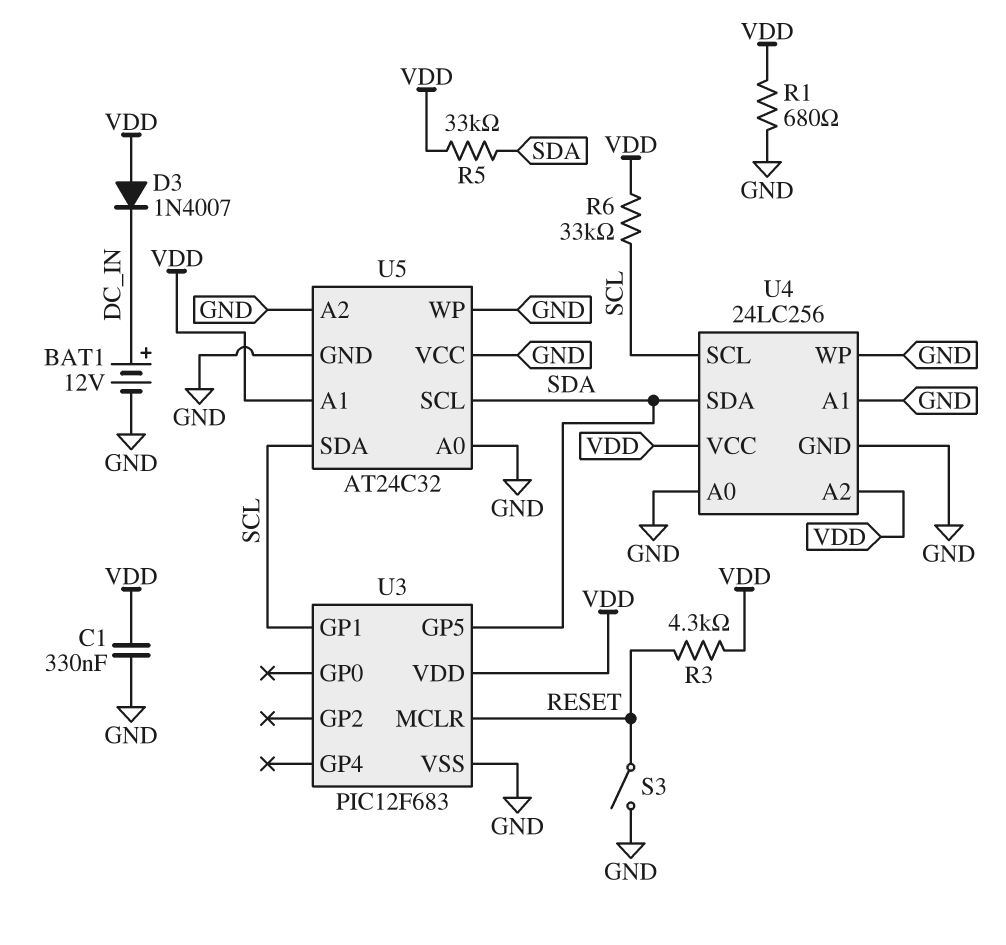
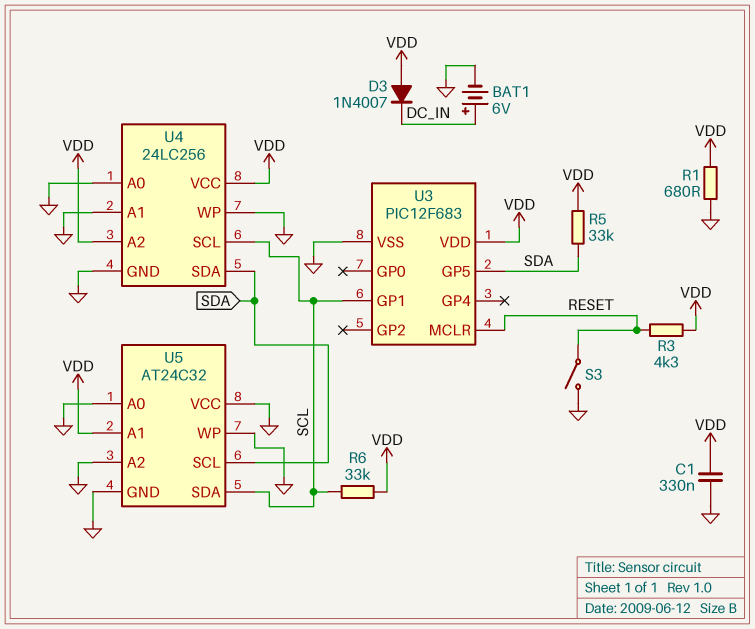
BAT1: 12V (plus DC_IN, minus GND) -> 6V (plus DC_IN, minus GND)

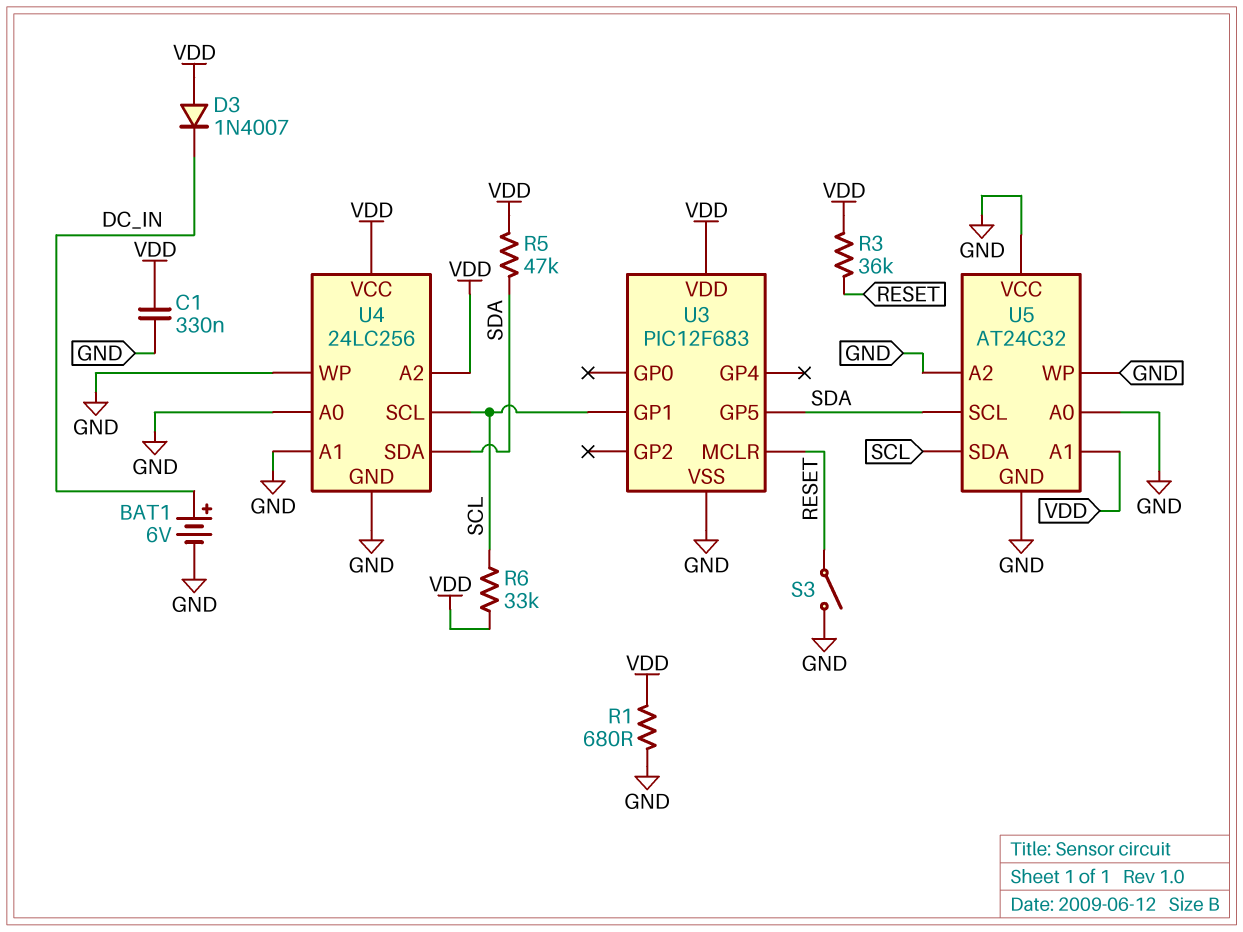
R3: 4.3k (RESET, VDD) -> 36k (RESET, VDD)
R5: 33k (SDA, VDD) -> 47k (SDA, VDD)

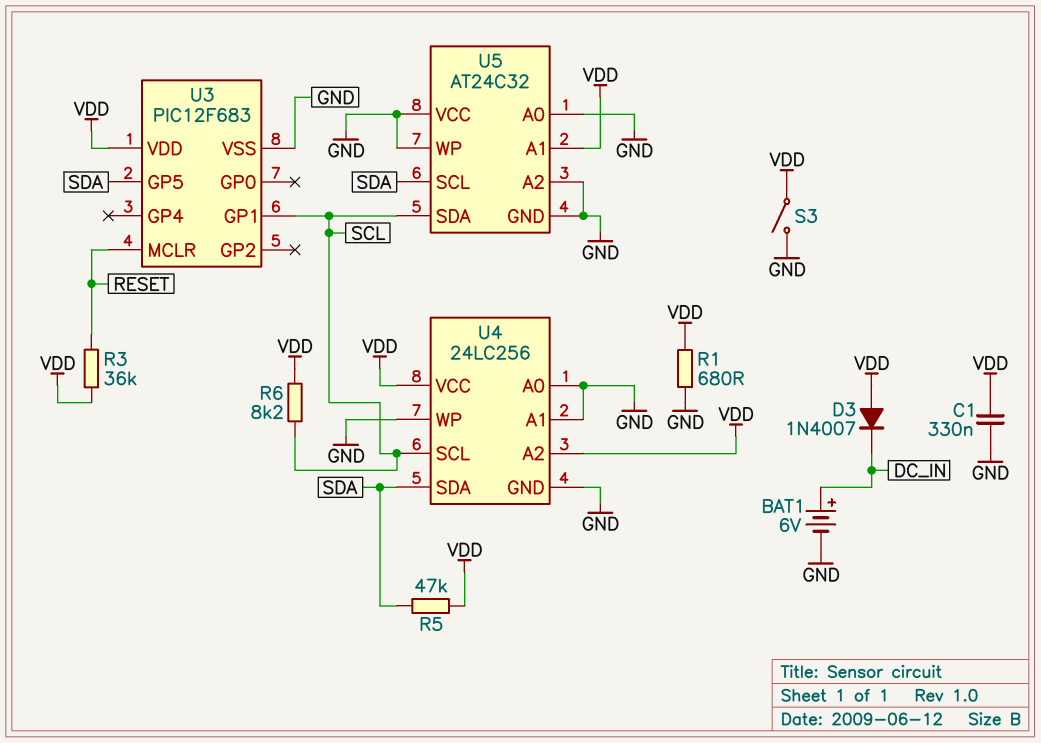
R6: 33k (SCL, VDD) -> 8.2k (SCL, VDD)
S3: switch (GND, RESET) -> switch (GND, VDD)

